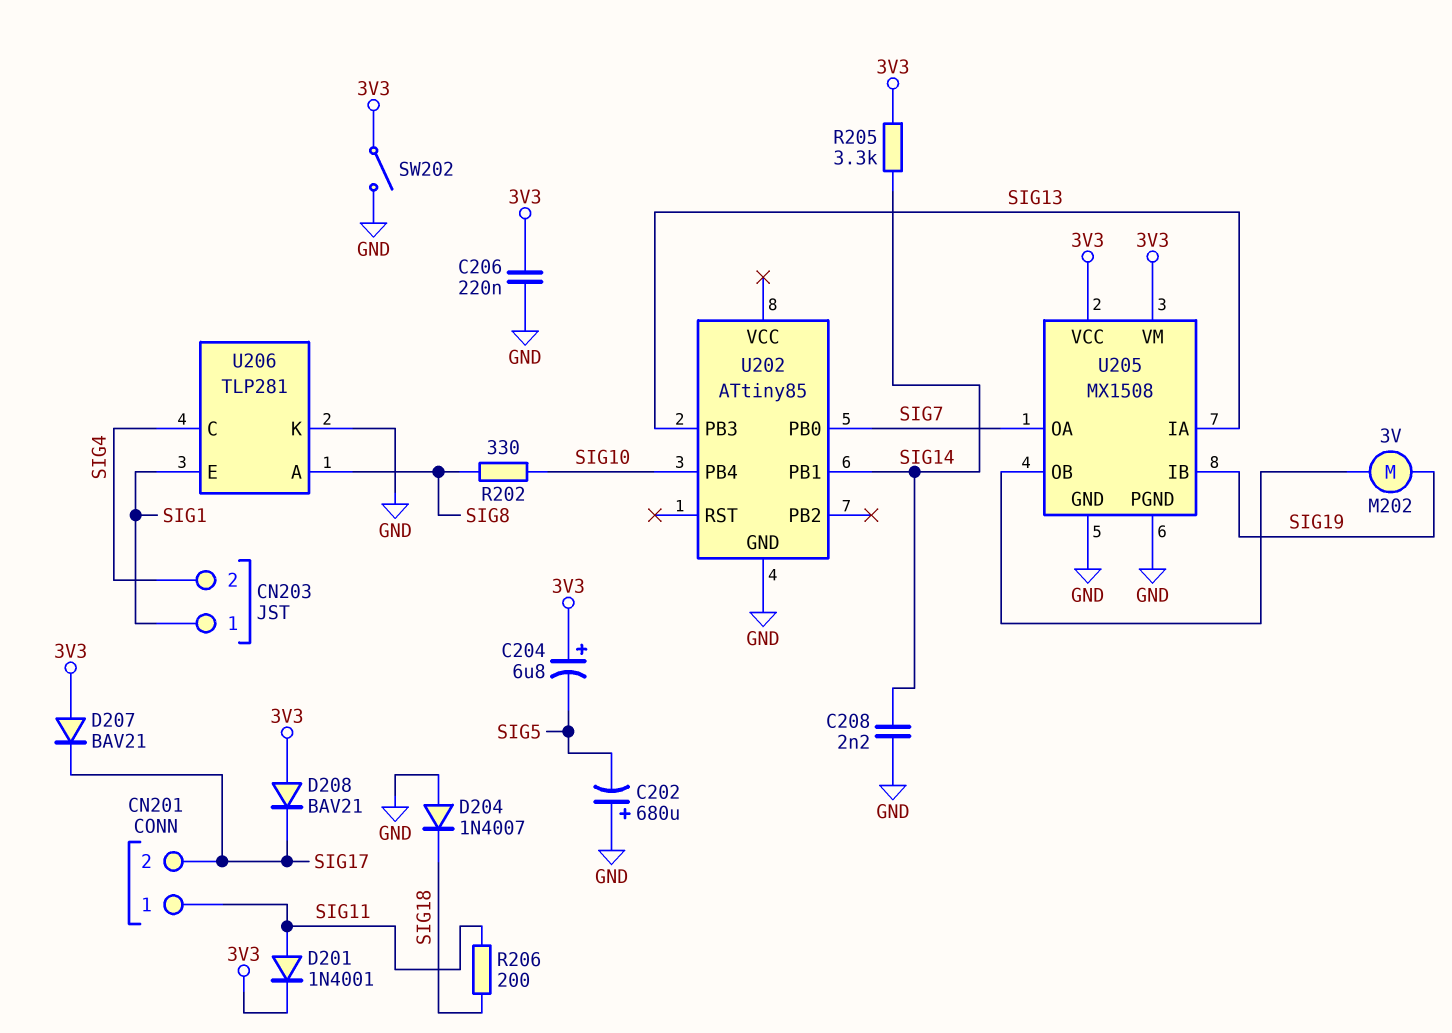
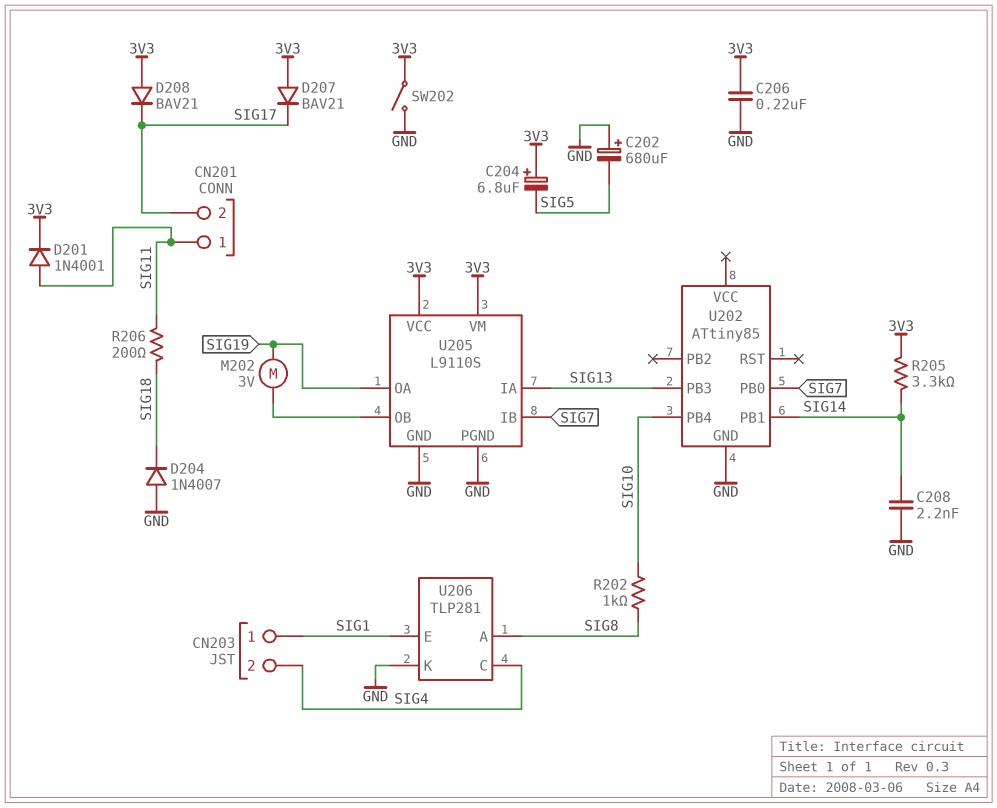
R202: 330 (SIG8, SIG10) -> 1k (SIG8, SIG10)
U205: MX1508 -> L9110S
U205 pin IB: SIG19 -> SIG7
U205 pin OA: SIG7 -> SIG19

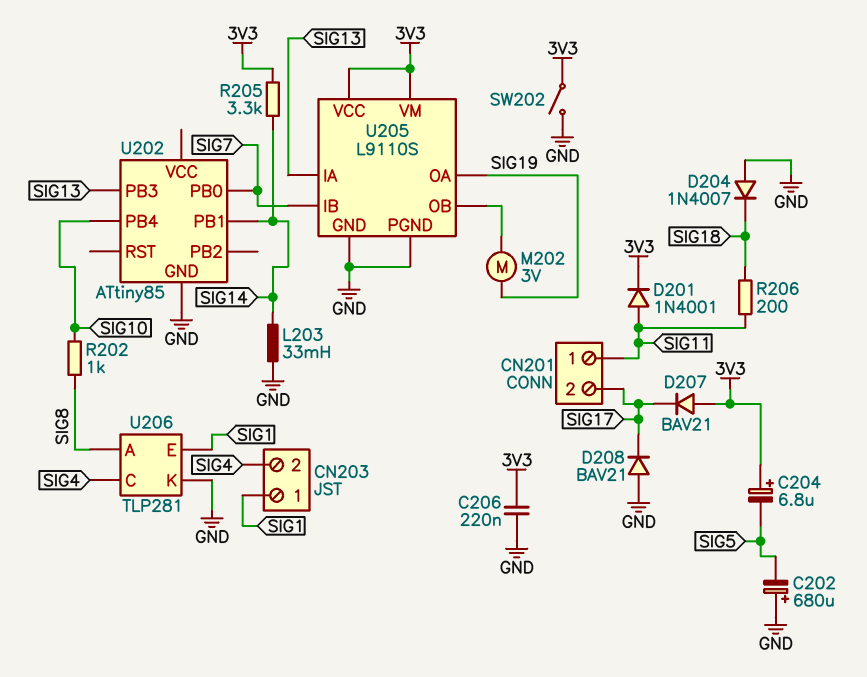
C208: 2.2nF (GND, SIG14) -> none
D208: diode BAV21 (A 3V3, K SIG17) -> diode BAV21 (A GND, K SIG17)
L203: none -> 33mH (GND, SIG14)

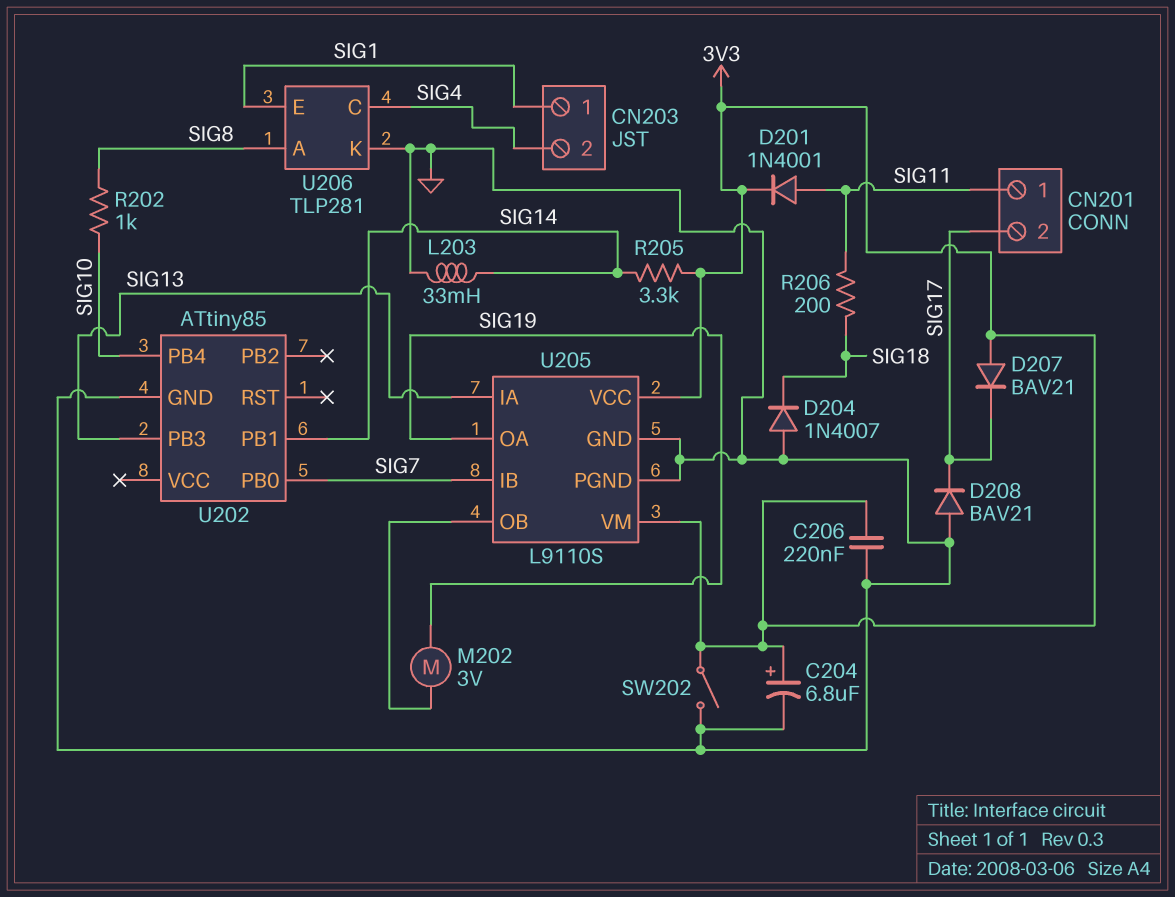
C202: 680uF (plus GND, minus SIG5) -> none
C204: 6.8uF (plus 3V3, minus SIG5) -> 6.8uF (plus 3V3, minus GND)

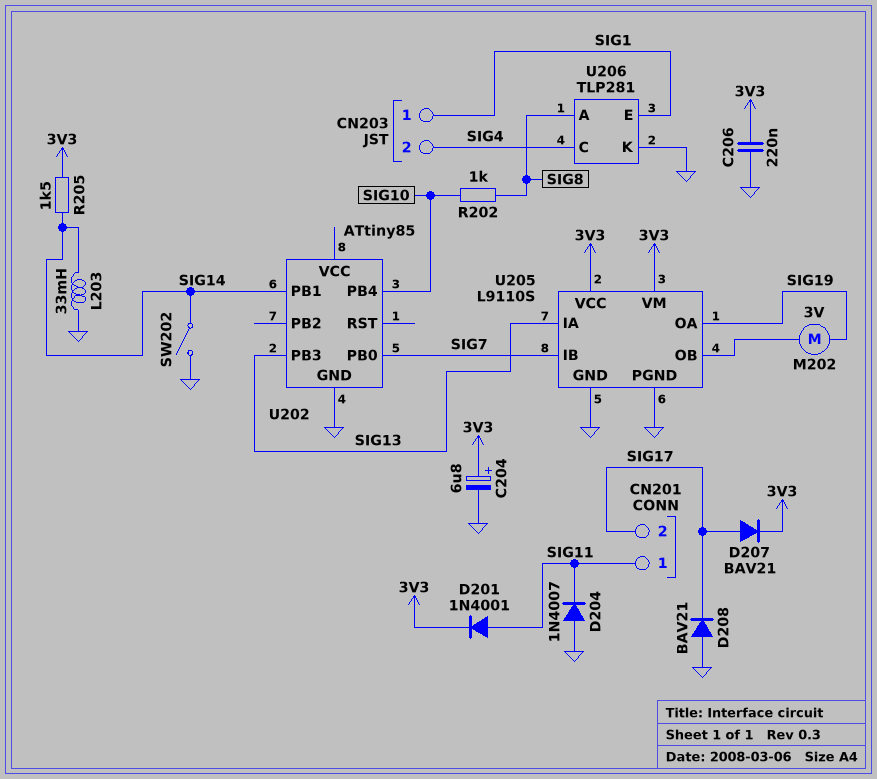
D204: diode 1N4007 (A GND, K SIG18) -> diode 1N4007 (A GND, K SIG11)
D207: diode BAV21 (A 3V3, K SIG17) -> diode BAV21 (A SIG17, K 3V3)
R205: 3.3k (3V3, SIG14) -> 1.5k (3V3, SIG14)
R206: 200 (SIG11, SIG18) -> none
SW202: switch (3V3, GND) -> switch (GND, SIG14)

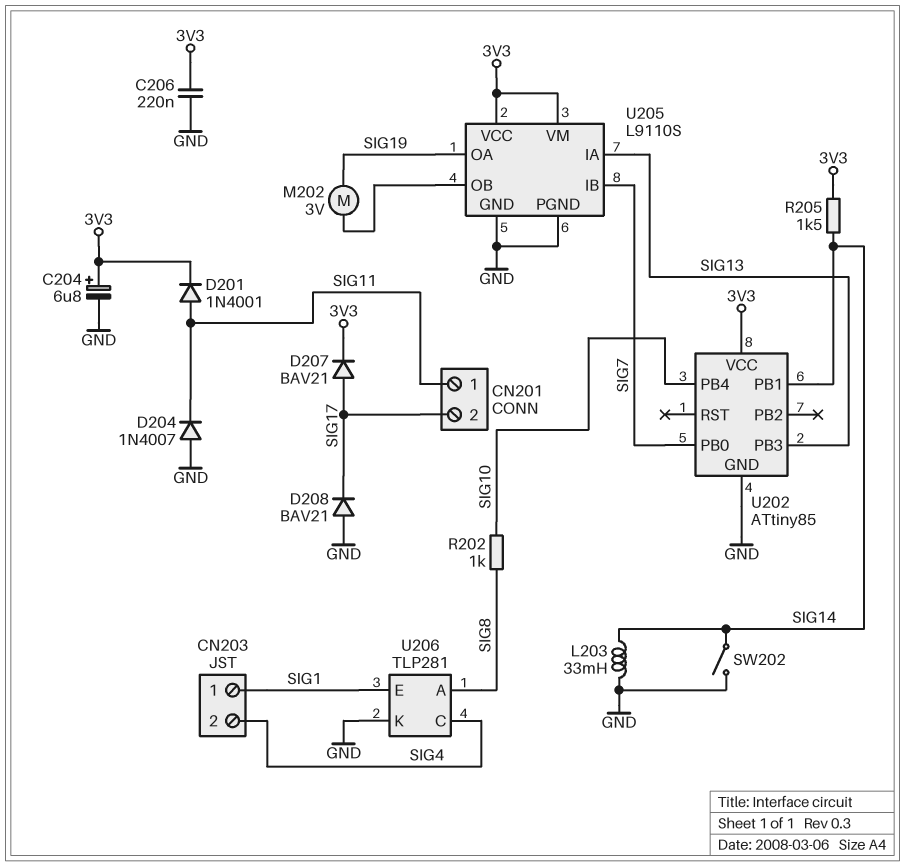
U202 pin VCC: none -> 3V3

